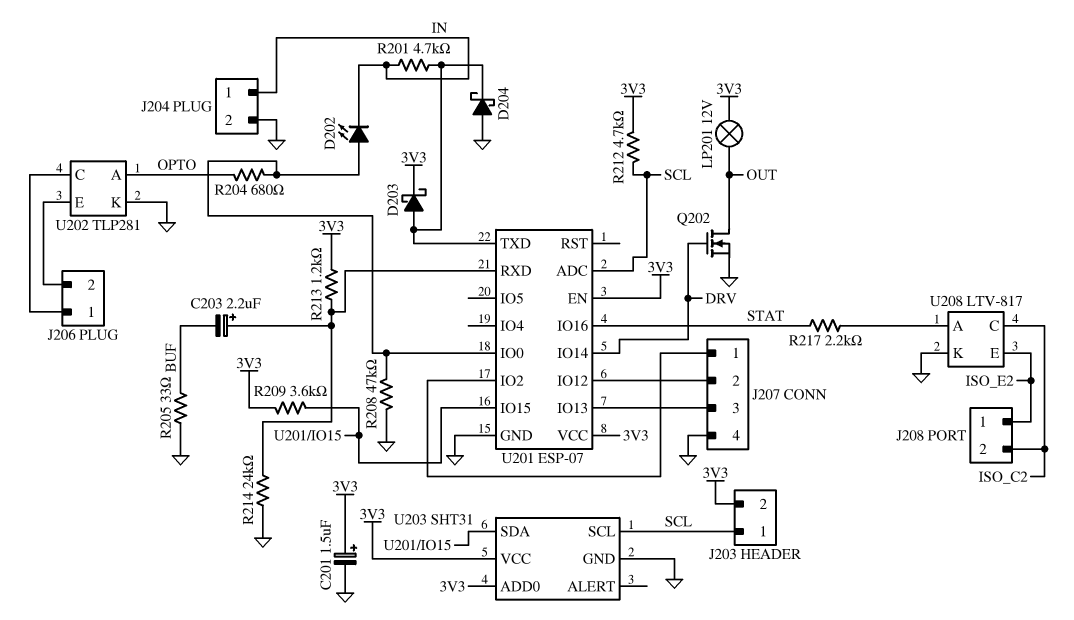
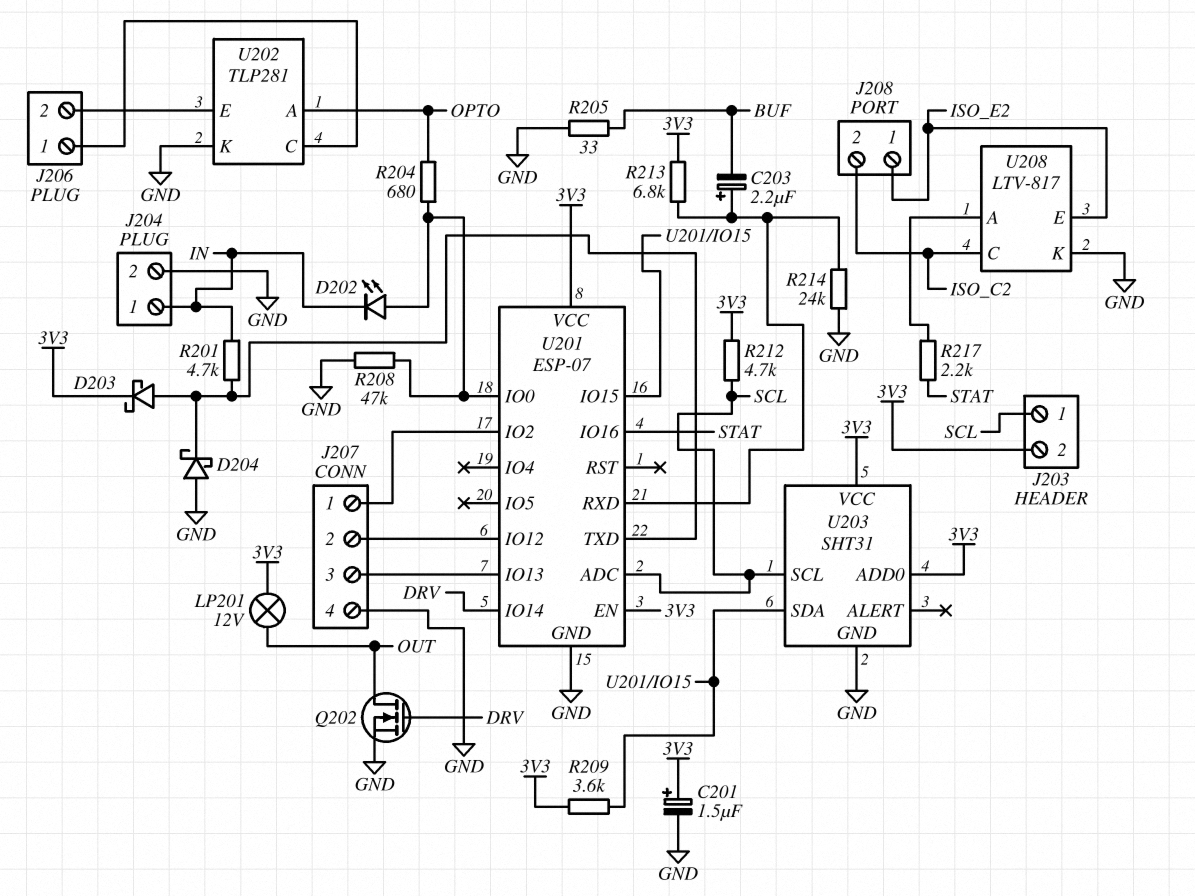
R213: 1.2k (3V3, U201/RXD) -> 6.8k (3V3, U201/RXD)

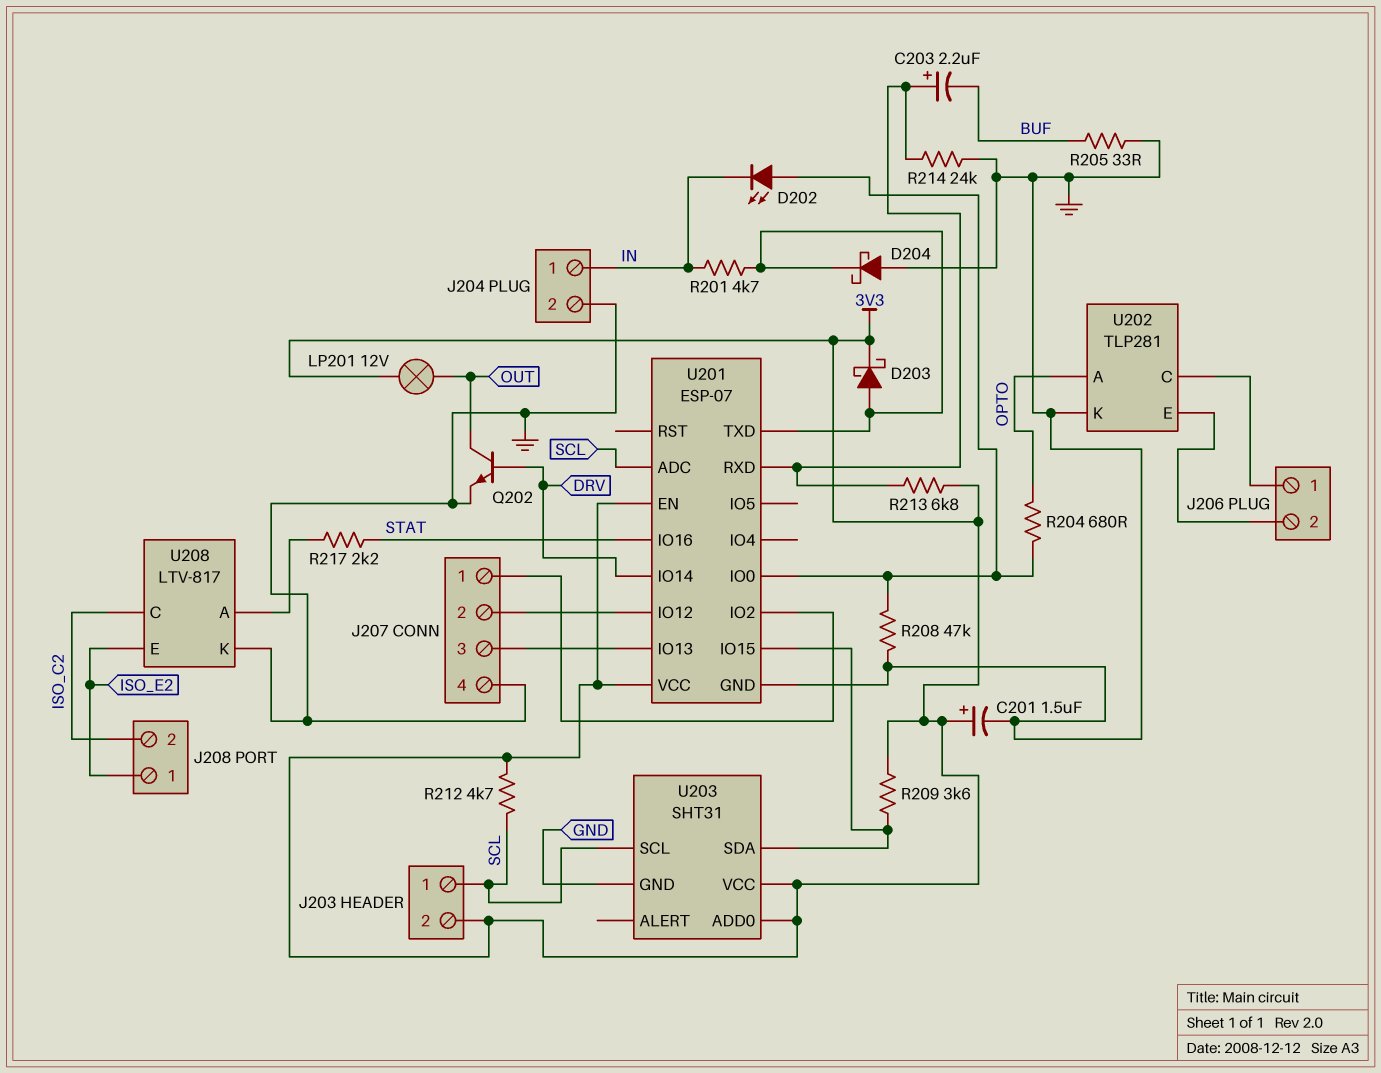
Q202: NMOS (G DRV, D OUT, S GND) -> NPN (B DRV, C OUT, E GND)

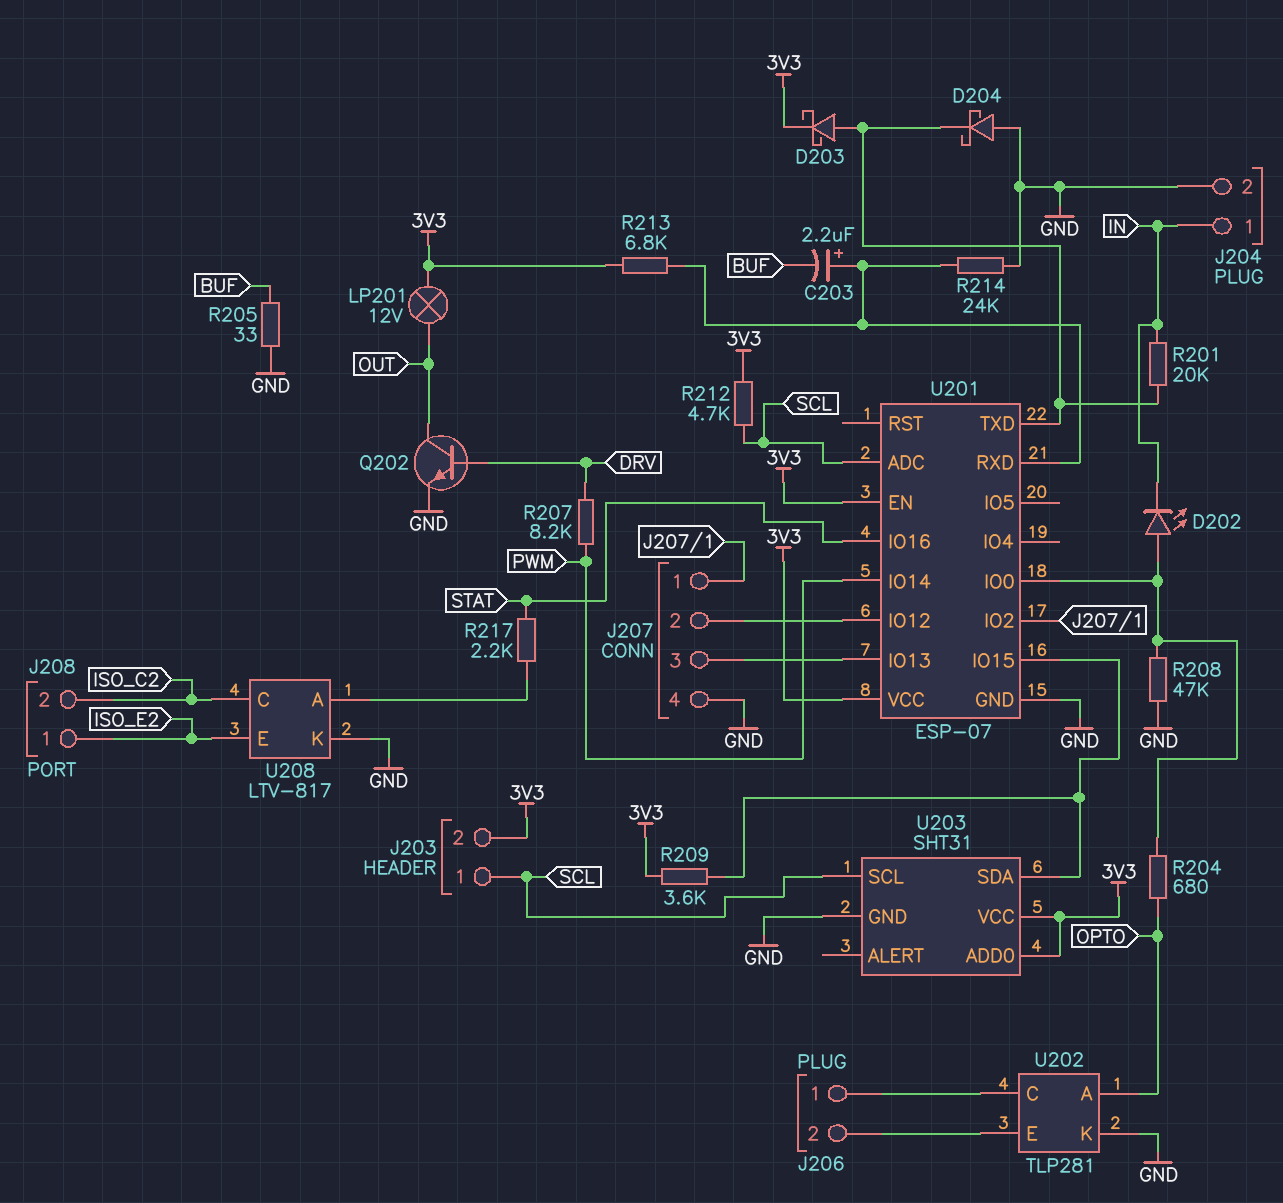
C201: 1.5uF (plus 3V3, minus GND) -> none
R201: 4.7k (IN, U201/TXD) -> 20k (IN, U201/TXD)
R207: none -> 8.2k (DRV, PWM)
U201 pin IO14: DRV -> PWM

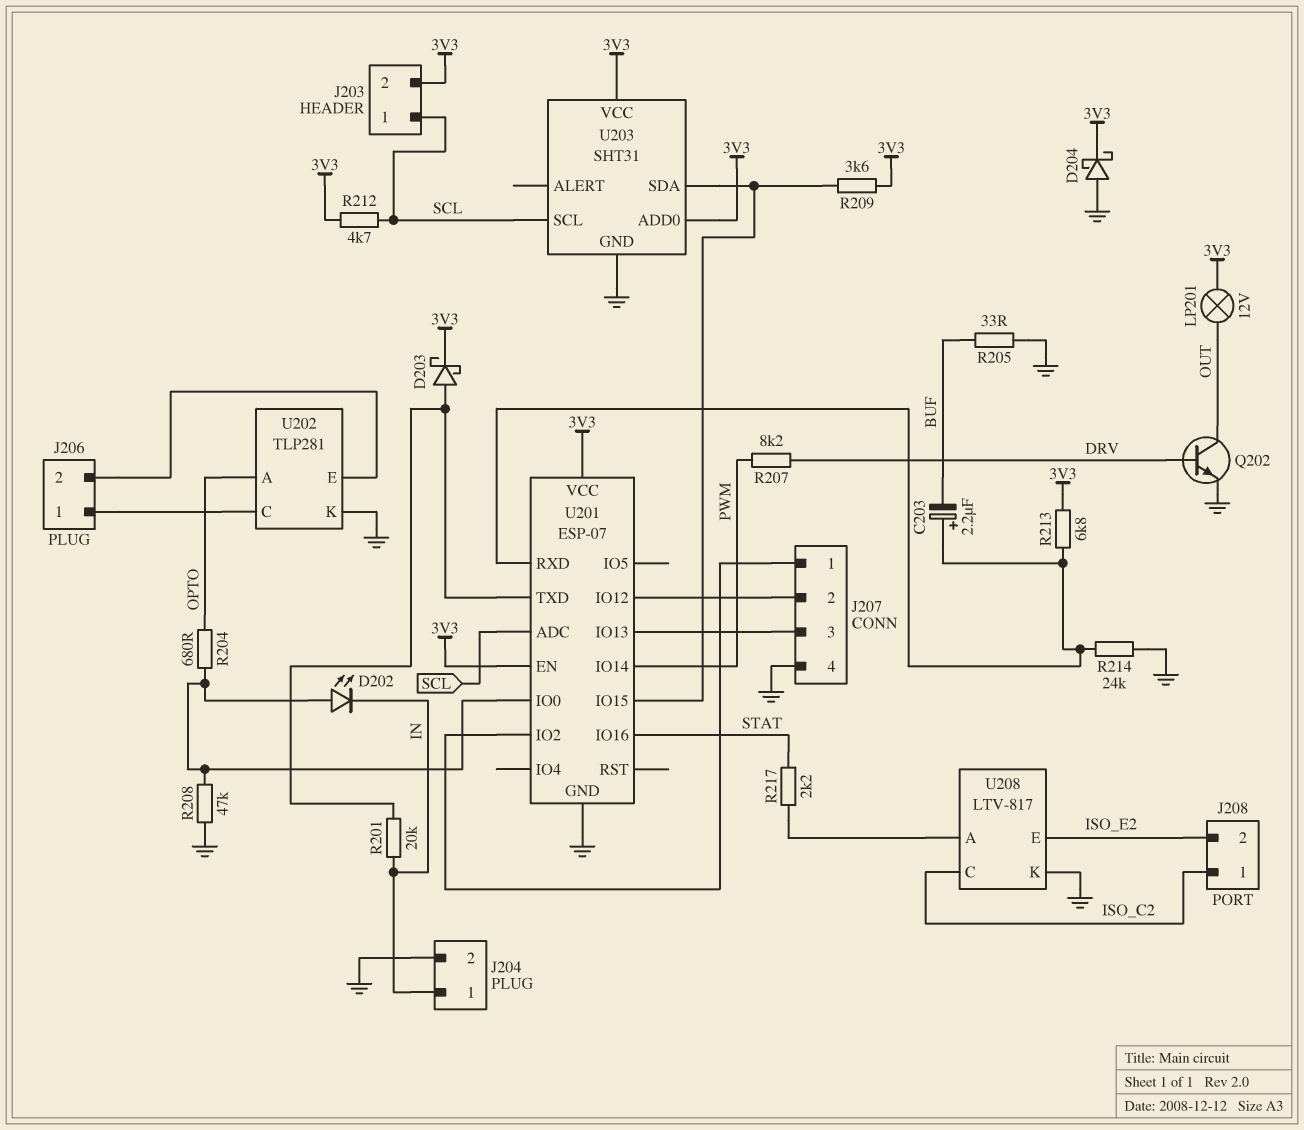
D204: schottky (A GND, K U201/TXD) -> schottky (A GND, K 3V3)
J208 pin 1: ISO_E2 -> ISO_C2
J208 pin 2: ISO_C2 -> ISO_E2

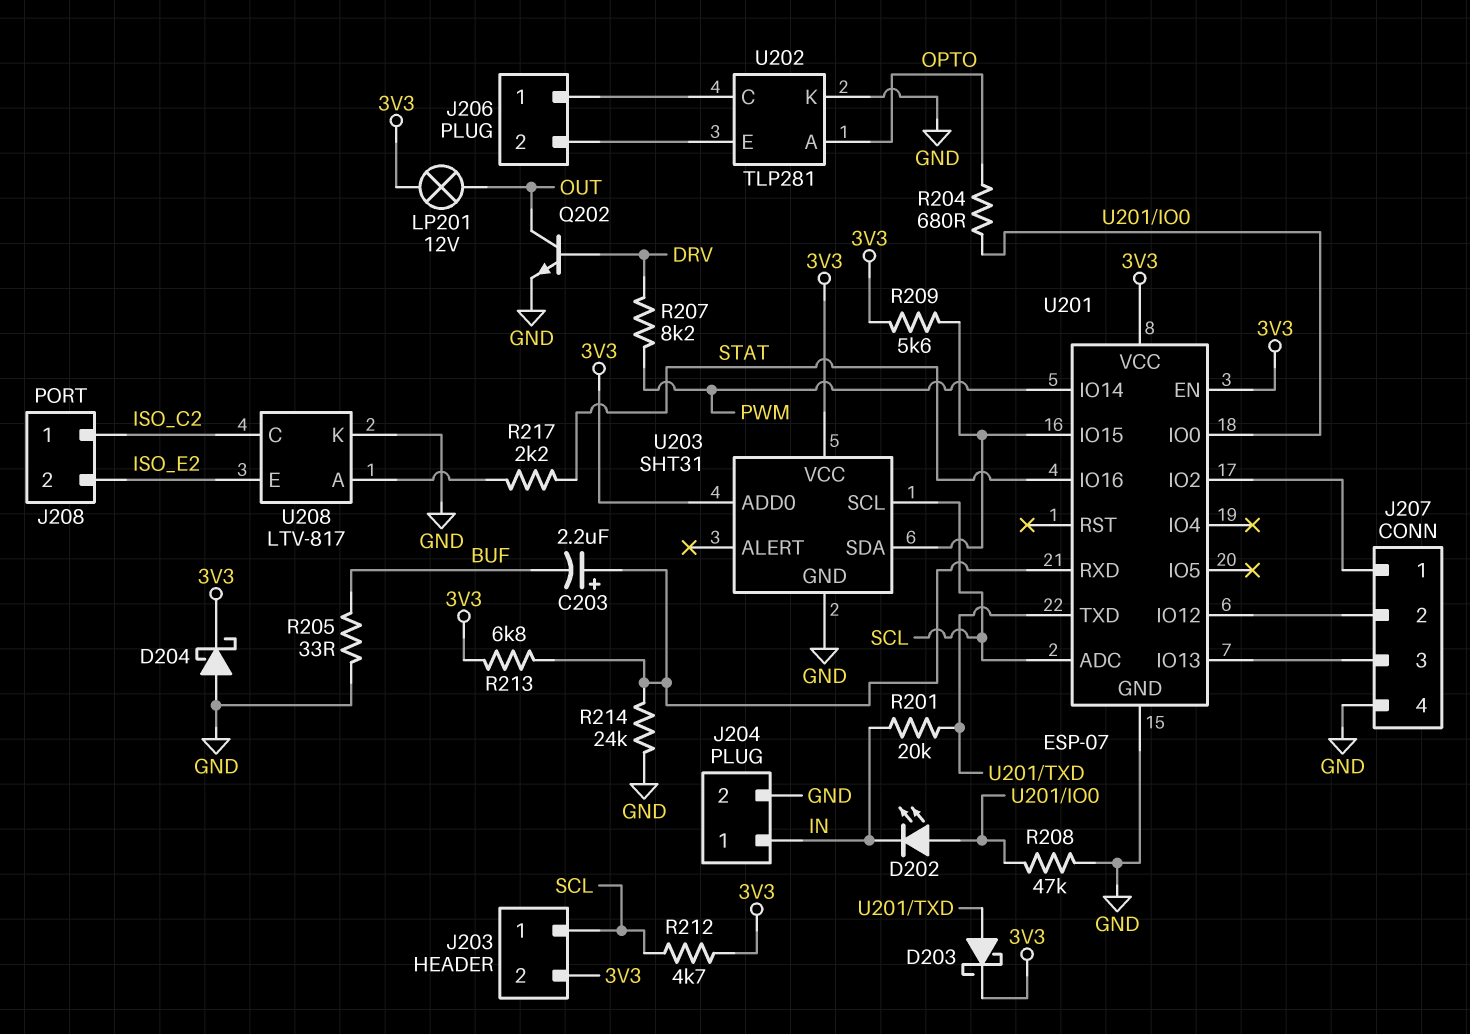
R209: 3.6k (3V3, U201/IO15) -> 5.6k (3V3, U201/IO15)

